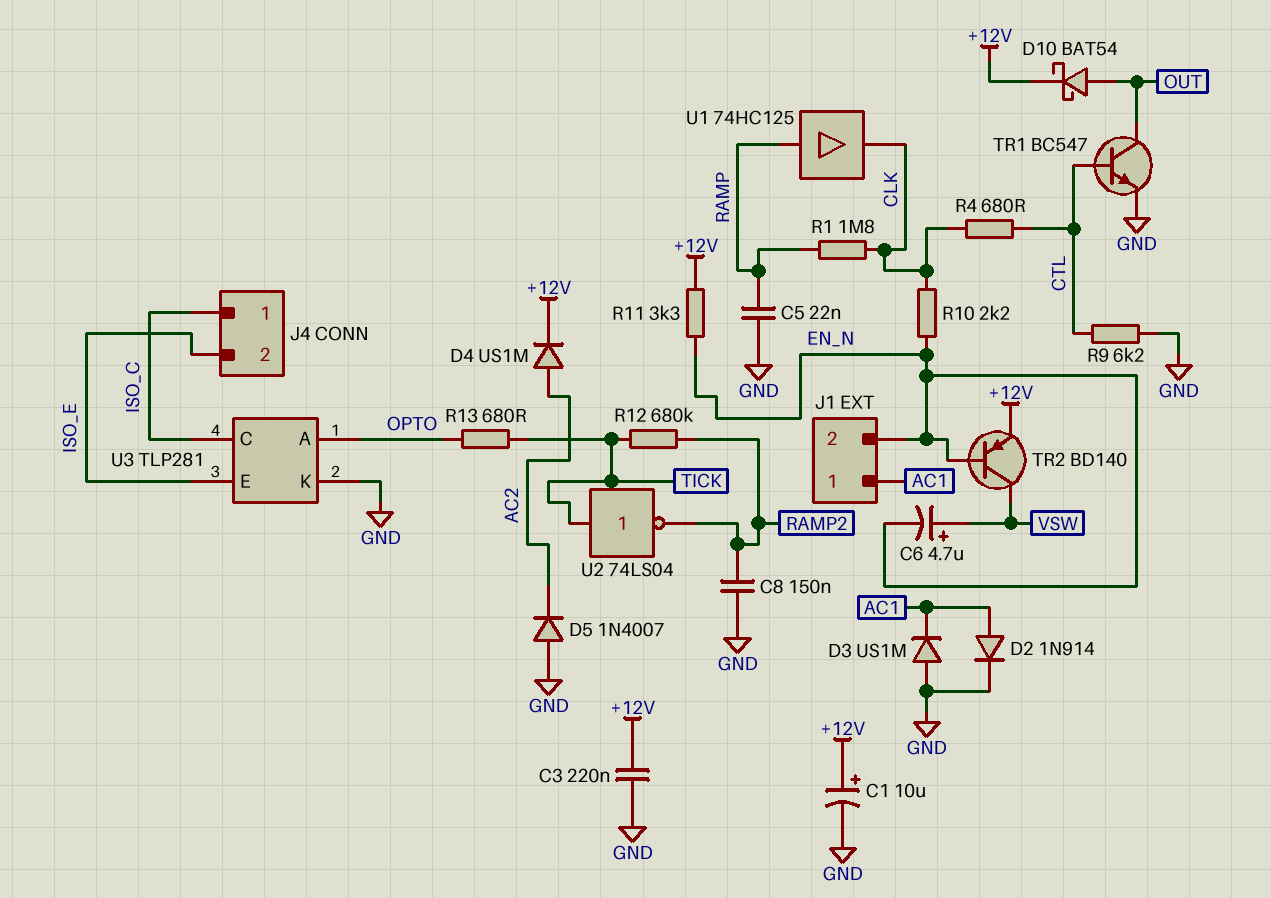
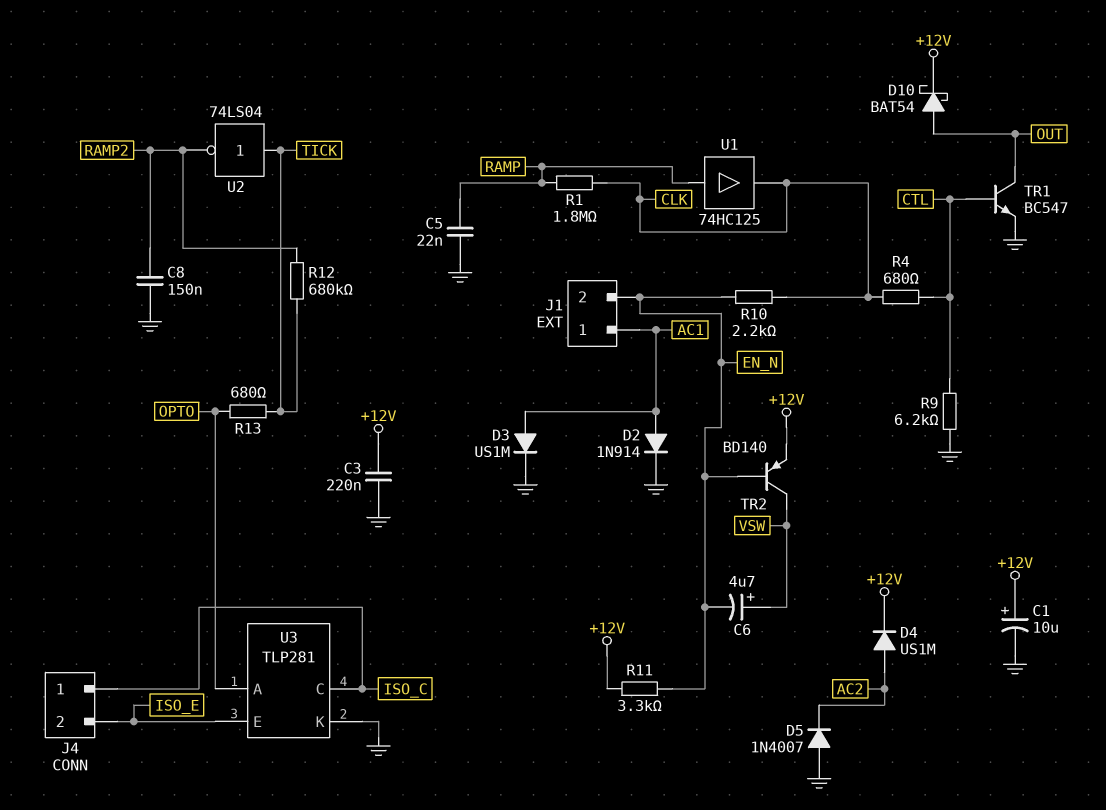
D3: diode US1M (A GND, K AC1) -> diode US1M (A AC1, K GND)

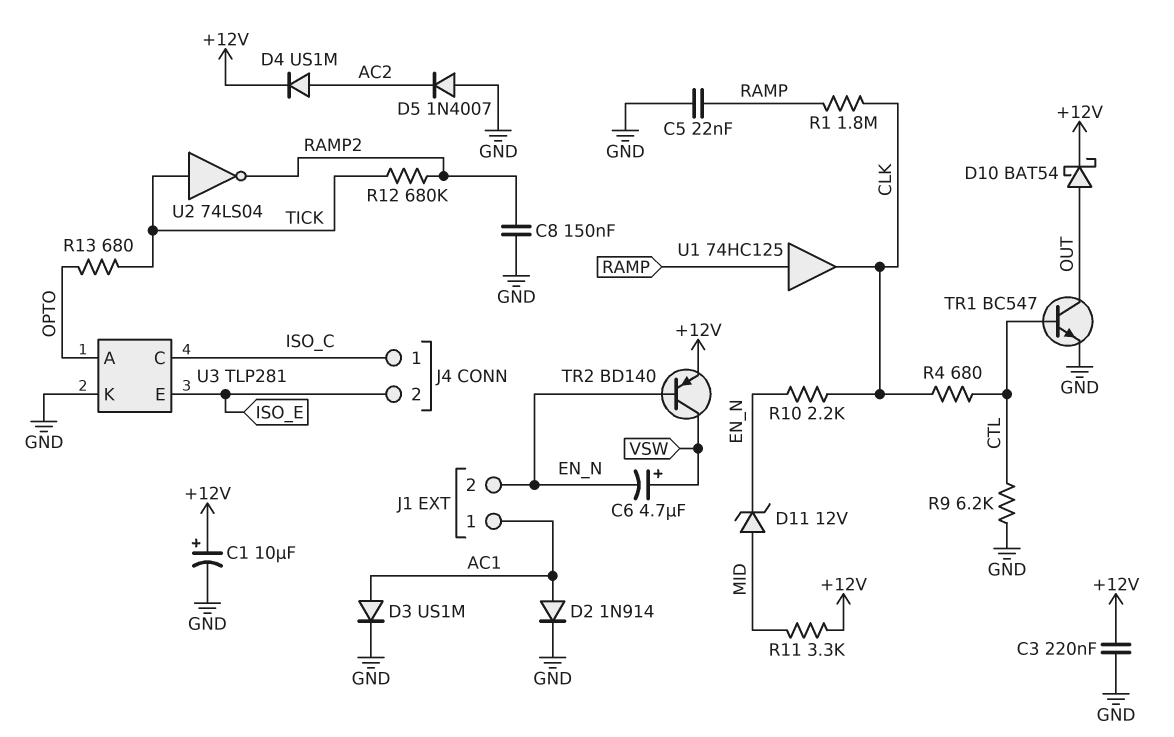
D11: none -> zener 12V (A MID, K EN_N)
R11: 3.3k (+12V, EN_N) -> 3.3k (+12V, MID)

